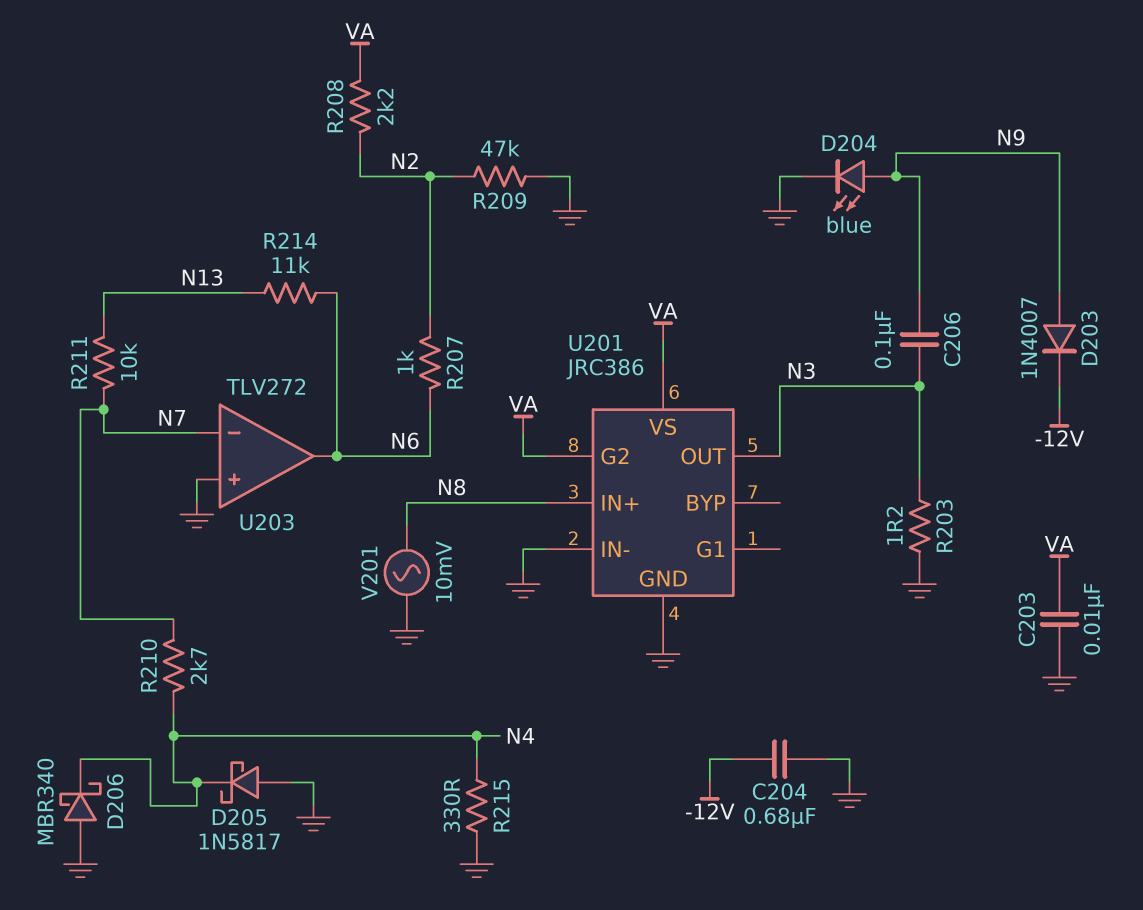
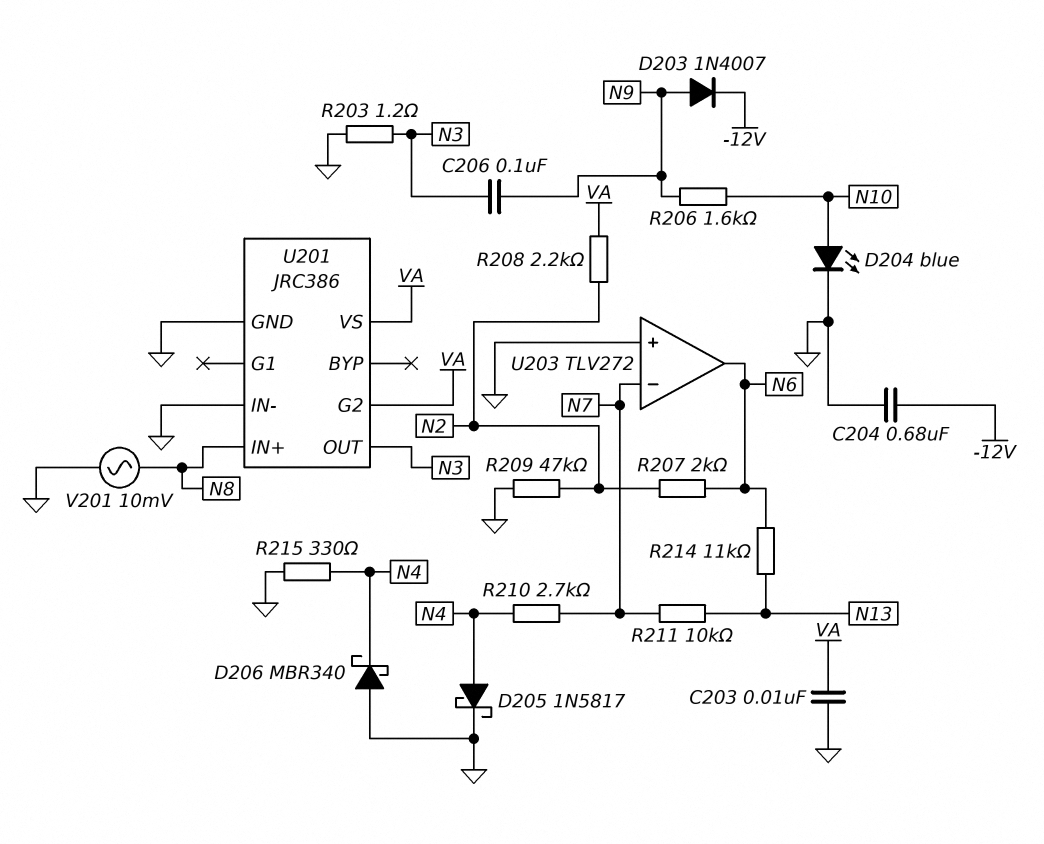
D204: LED blue (A N9, K GND) -> LED blue (A N10, K GND)
D205: schottky 1N5817 (A GND, K N4) -> schottky 1N5817 (A N4, K GND)
R206: none -> 1.6k (N9, N10)
R207: 1k (N2, N6) -> 2k (N2, N6)

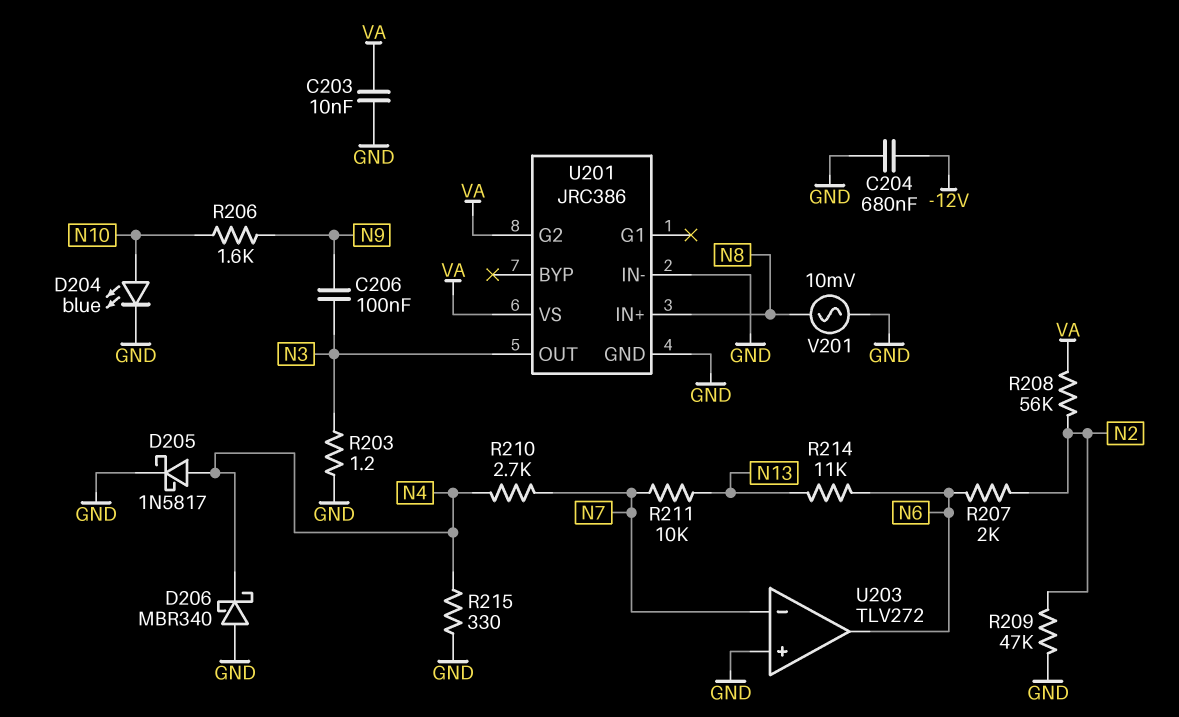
D203: diode 1N4007 (A N9, K -12V) -> none
R208: 2.2k (N2, VA) -> 56k (N2, VA)

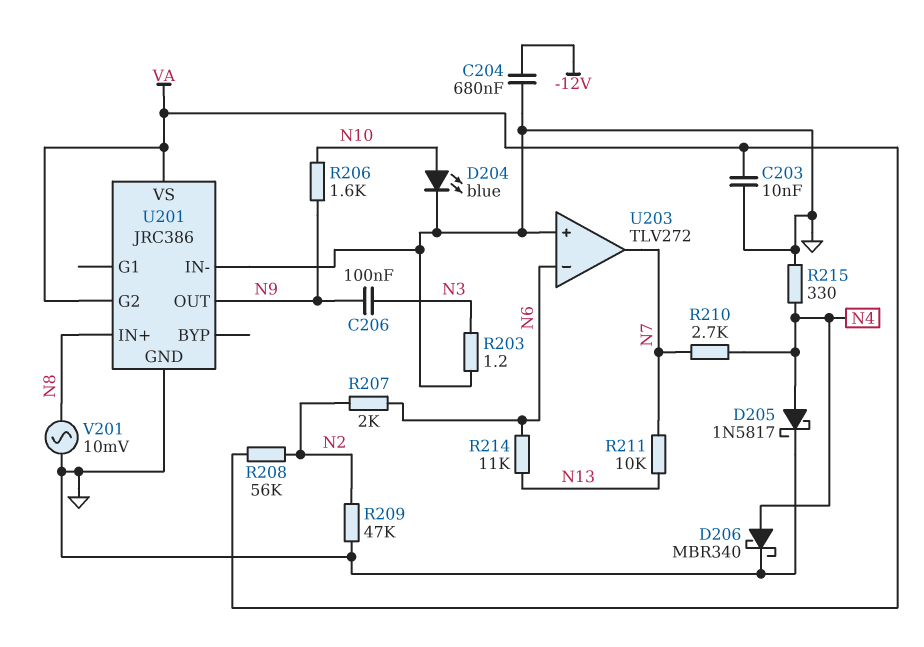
D206: schottky MBR340 (A GND, K N4) -> schottky MBR340 (A N4, K GND)
U201 pin OUT: N3 -> N9
U203 pin in-: N7 -> N6
U203 pin out: N6 -> N7

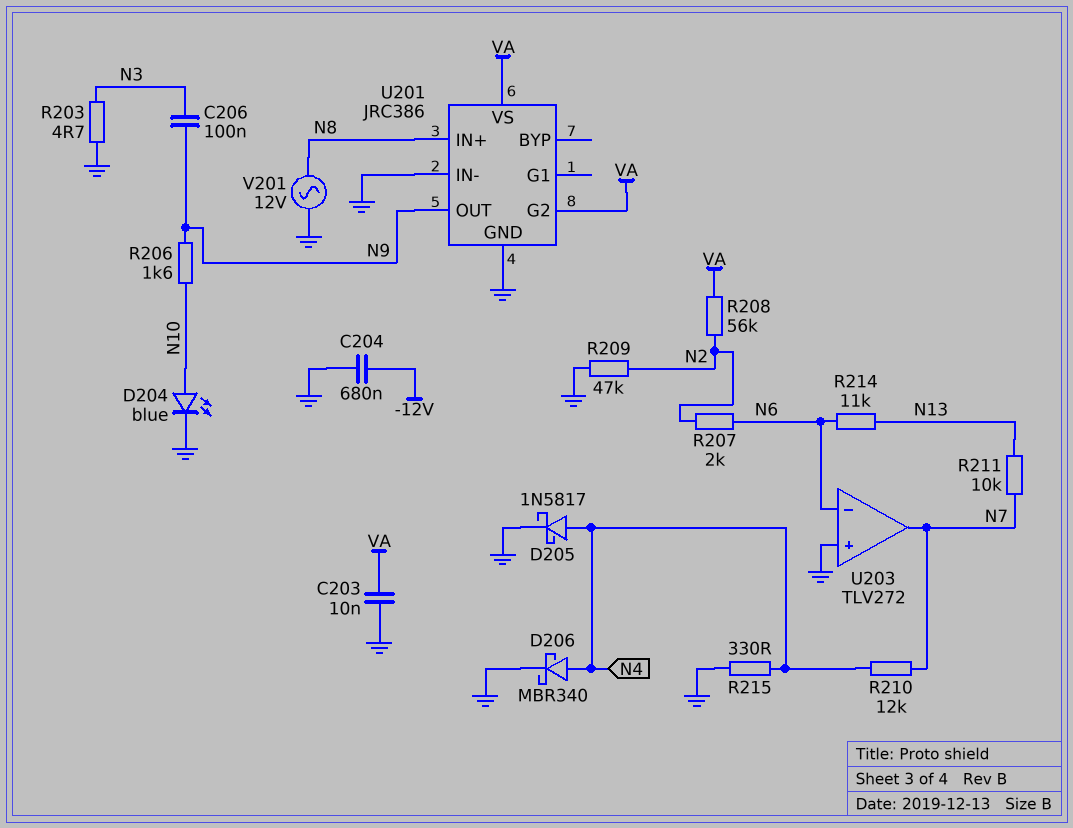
R203: 1.2 (GND, N3) -> 4.7 (GND, N3)
R210: 2.7k (N4, N7) -> 12k (N4, N7)
V201: AC 10mV (GND, N8) -> AC 12V (GND, N8)

